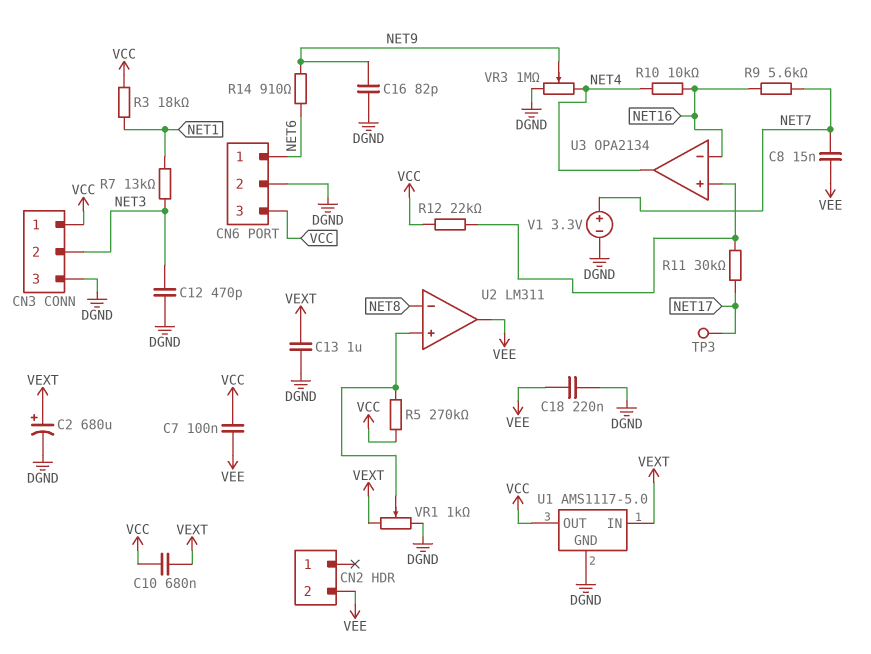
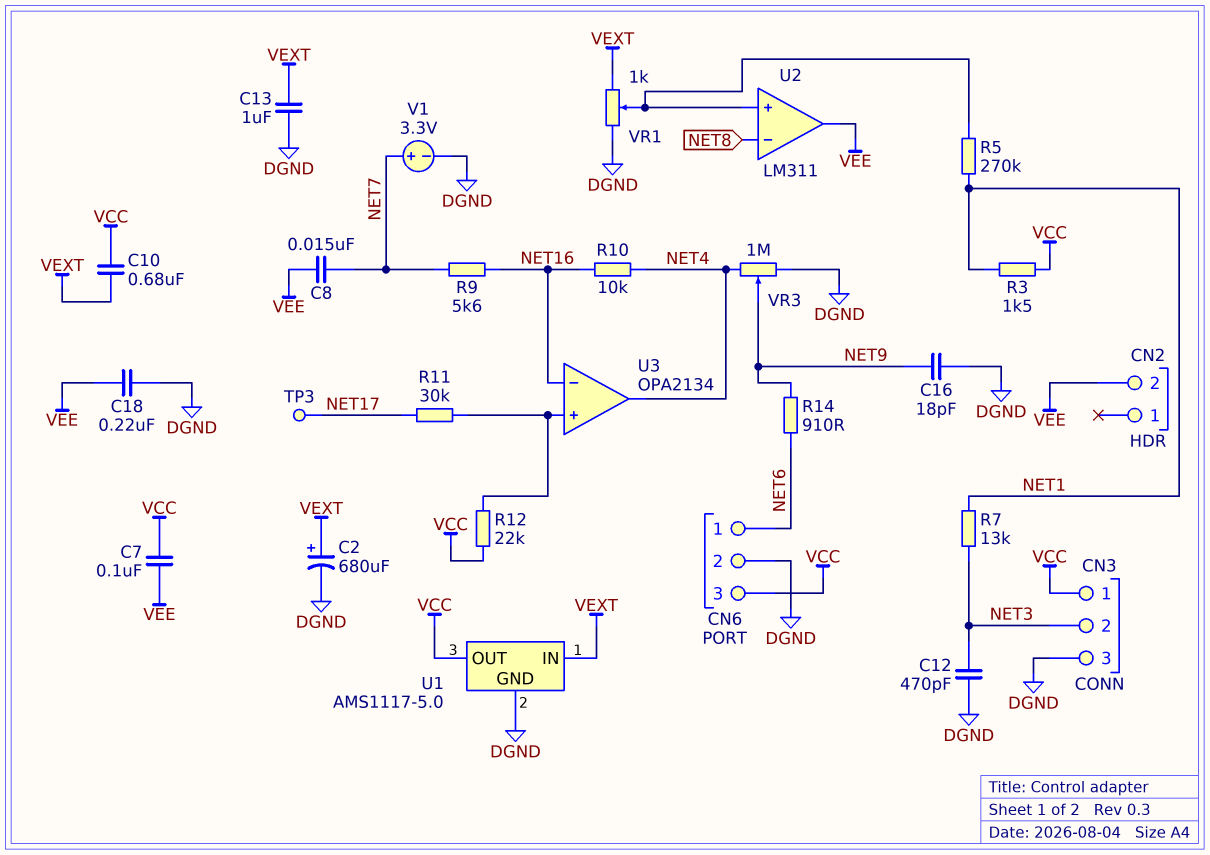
C16: 82pF (DGND, NET9) -> 18pF (DGND, NET9)
R3: 18k (NET1, VCC) -> 1.5k (NET1, VCC)
R5: 270k (U2/in+, VCC) -> 270k (NET1, U2/in+)

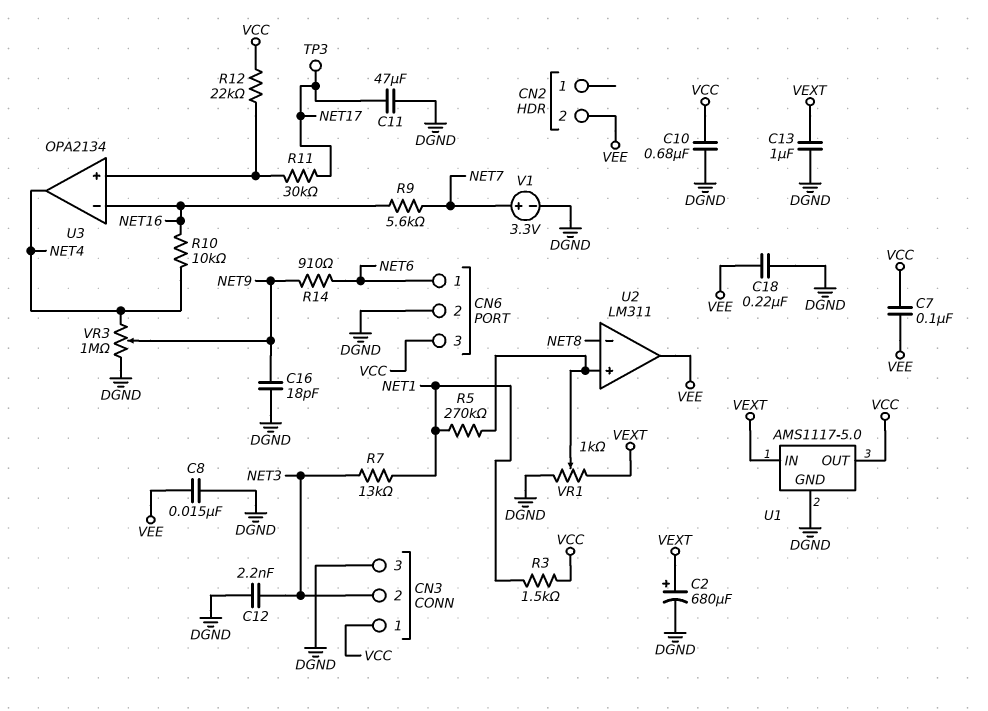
C8: 15nF (NET7, VEE) -> 15nF (DGND, VEE)
C10: 680nF (VCC, VEXT) -> 680nF (DGND, VCC)
C11: none -> 47uF (DGND, NET17)
C12: 470pF (DGND, NET3) -> 2.2nF (DGND, NET3)

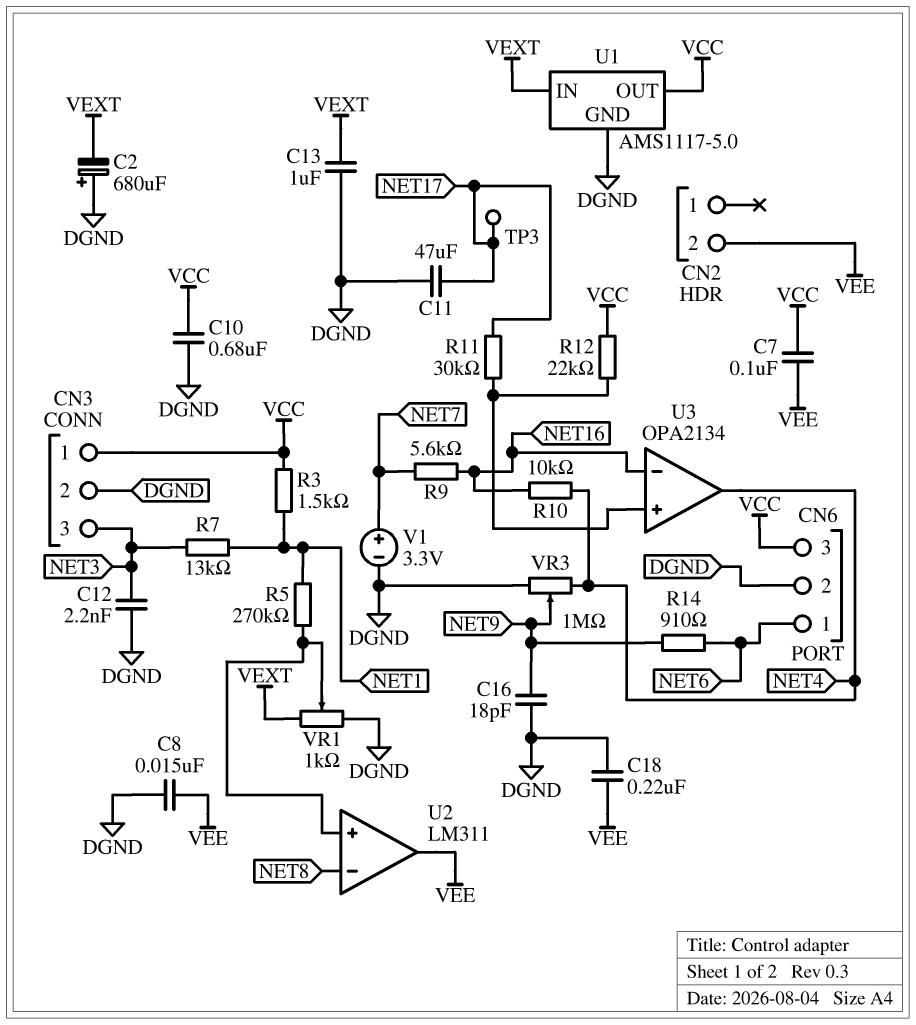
C2: 680uF (plus VEXT, minus DGND) -> 680uF (plus DGND, minus VEXT)
CN3 pin 2: NET3 -> DGND
CN3 pin 3: DGND -> NET3

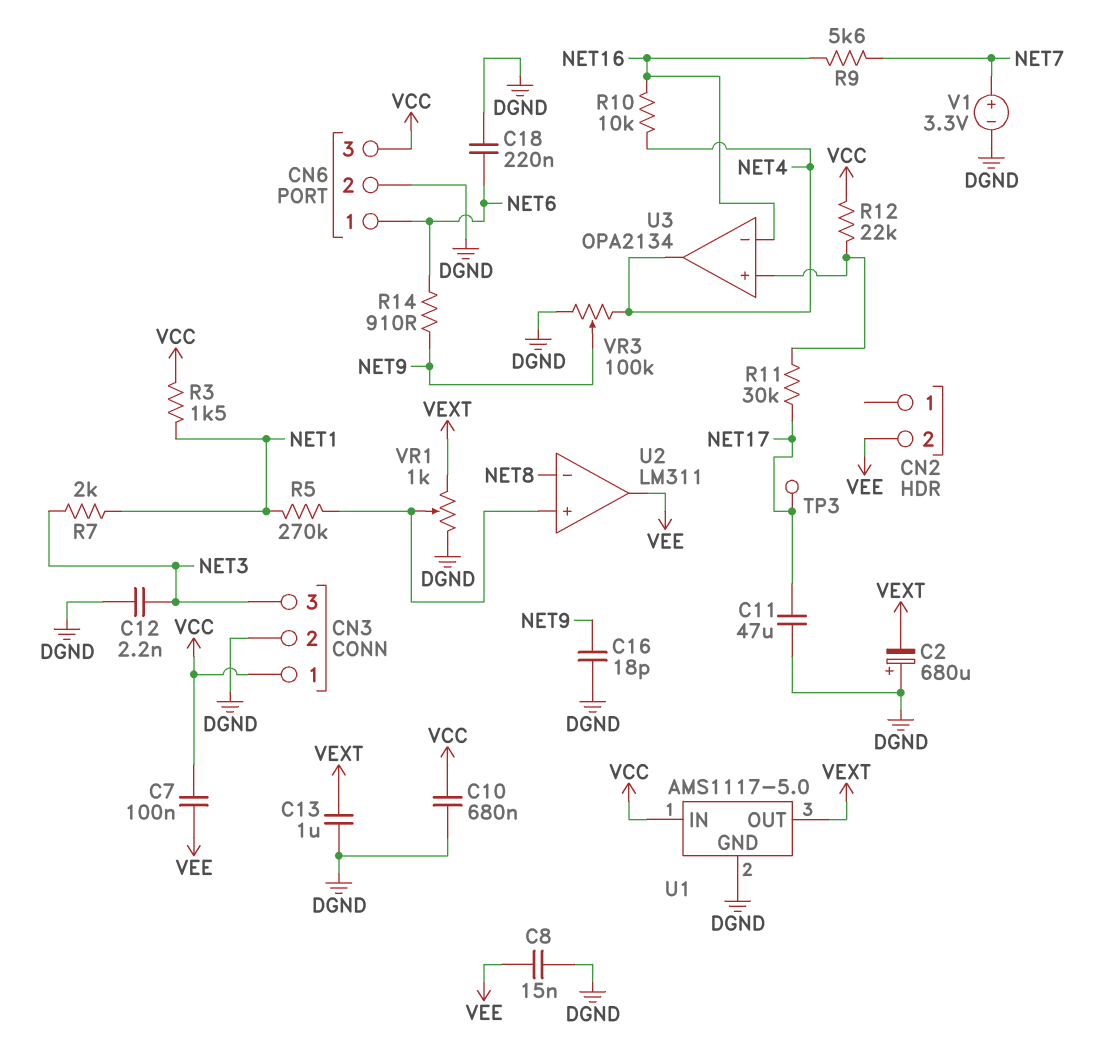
C18: 220nF (DGND, VEE) -> 220nF (DGND, NET6)
R7: 13k (NET1, NET3) -> 2k (NET1, NET3)
U1 pin IN: VEXT -> VCC
U1 pin OUT: VCC -> VEXT
VR3: 1M (DGND, NET4, wiper NET9) -> 100k (DGND, NET4, wiper NET9)

